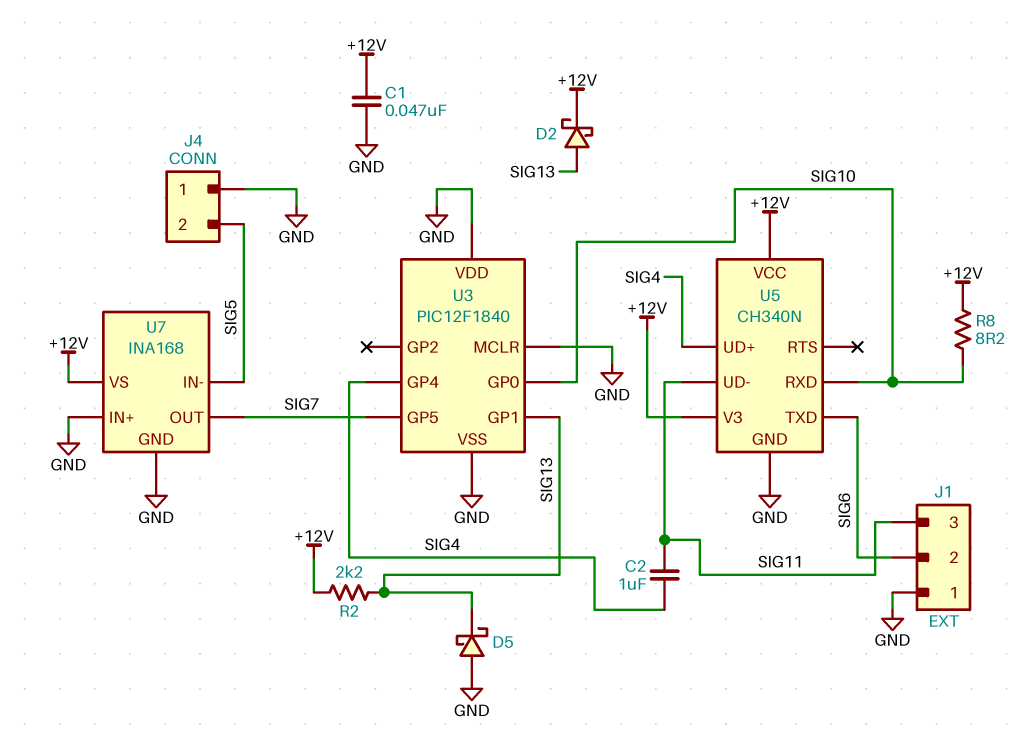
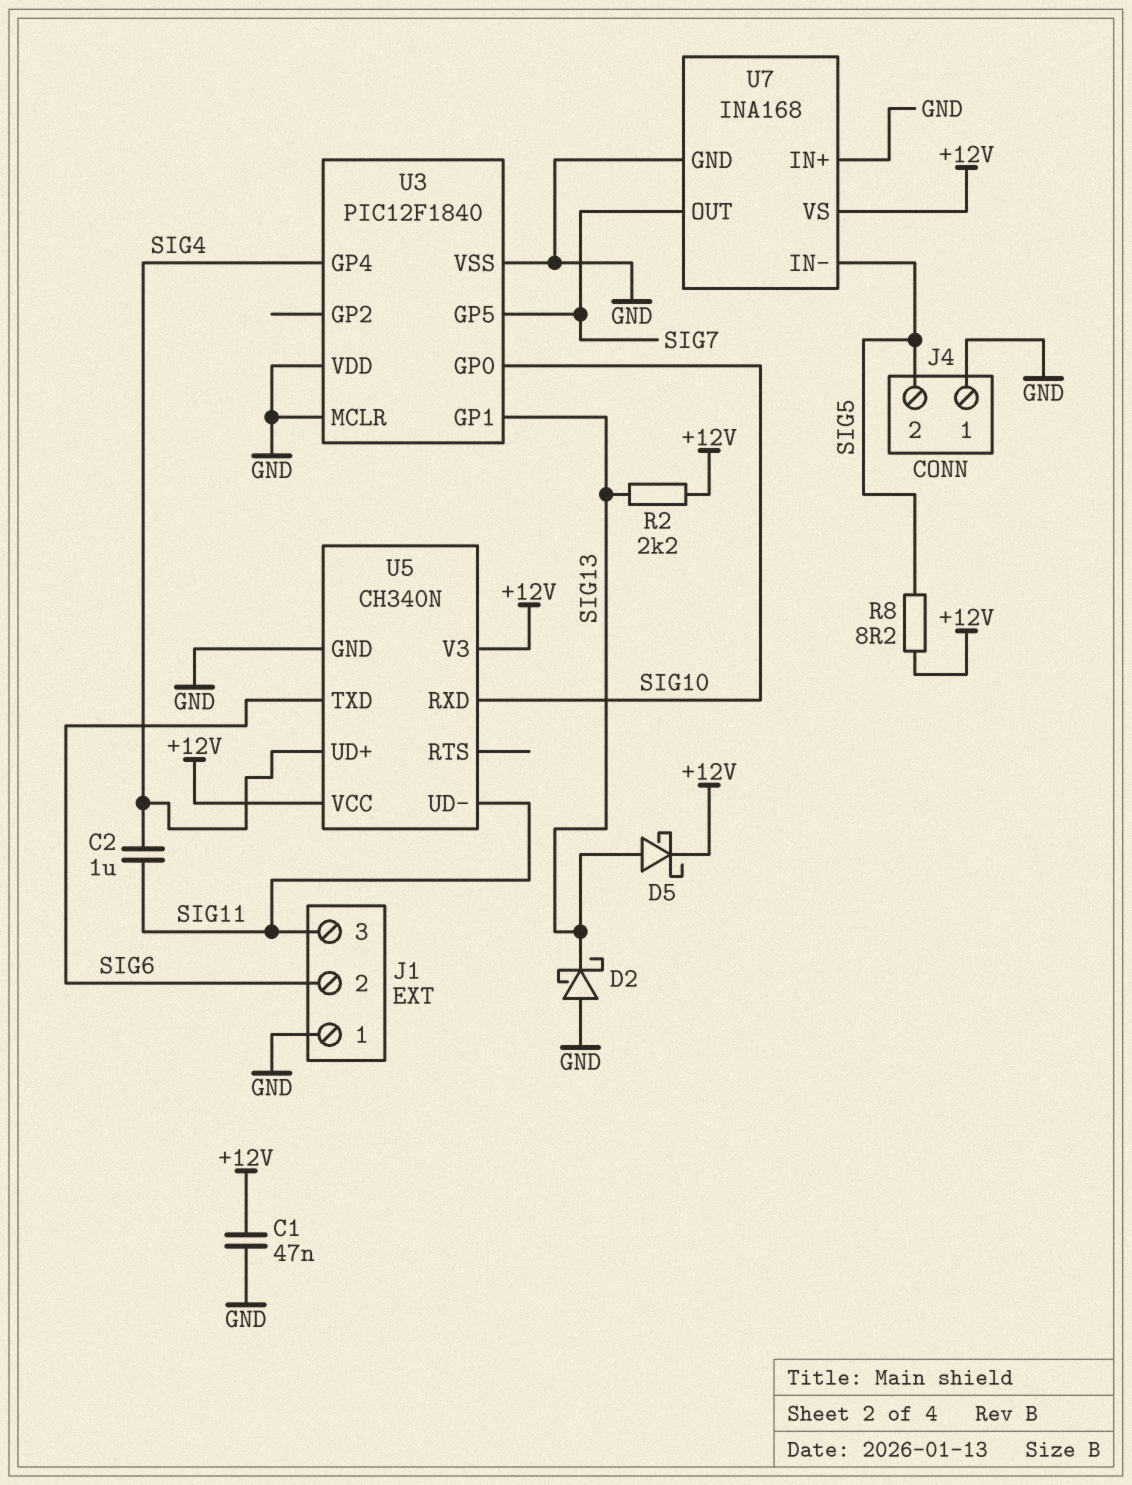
D2: schottky (A SIG13, K +12V) -> schottky (A GND, K SIG13)
D5: schottky (A GND, K SIG13) -> schottky (A SIG13, K +12V)
R8: 8.2 (+12V, SIG10) -> 8.2 (+12V, SIG5)

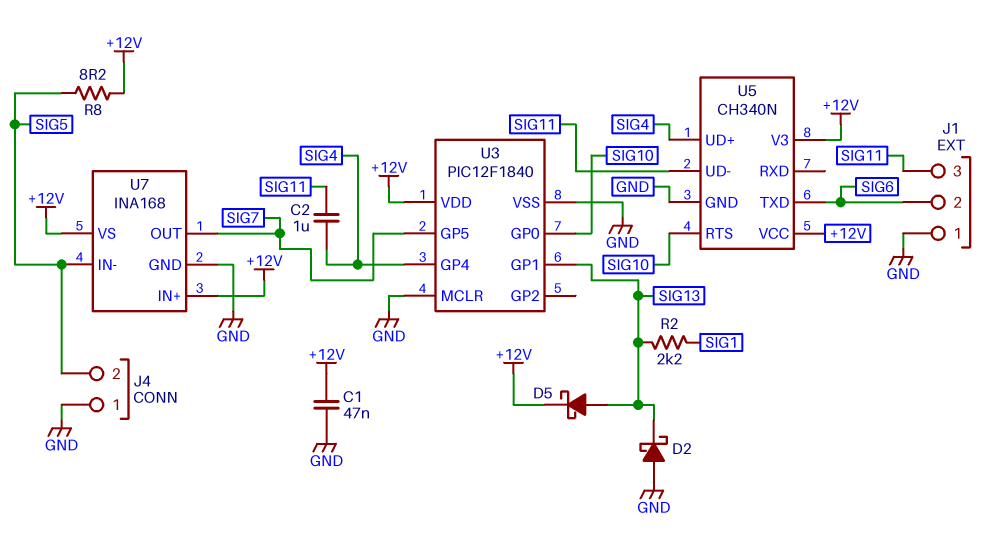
R2: 2.2k (+12V, SIG13) -> 2.2k (SIG1, SIG13)
U3 pin VDD: GND -> +12V
U5 pin RTS: none -> SIG10
U5 pin RXD: SIG10 -> none
U7 pin IN+: GND -> +12V

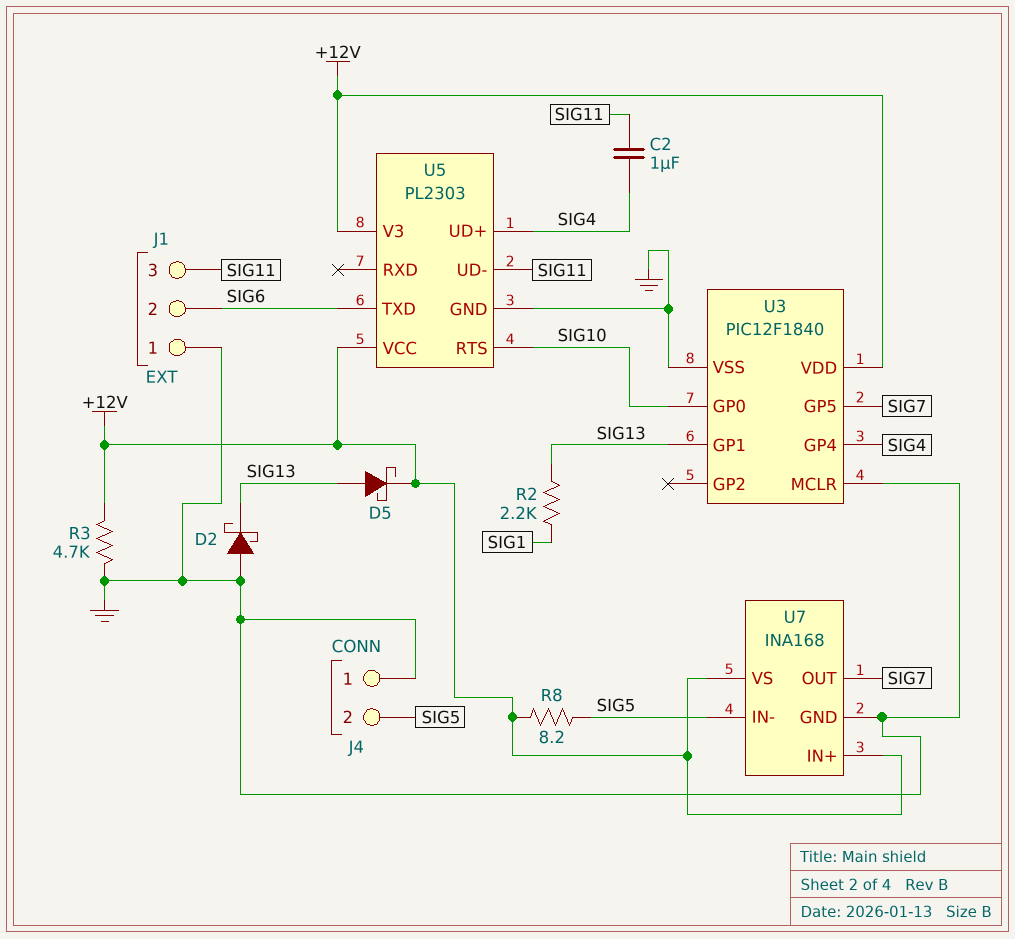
C1: 47nF (+12V, GND) -> none
R3: none -> 4.7k (+12V, GND)
U5: CH340N -> PL2303

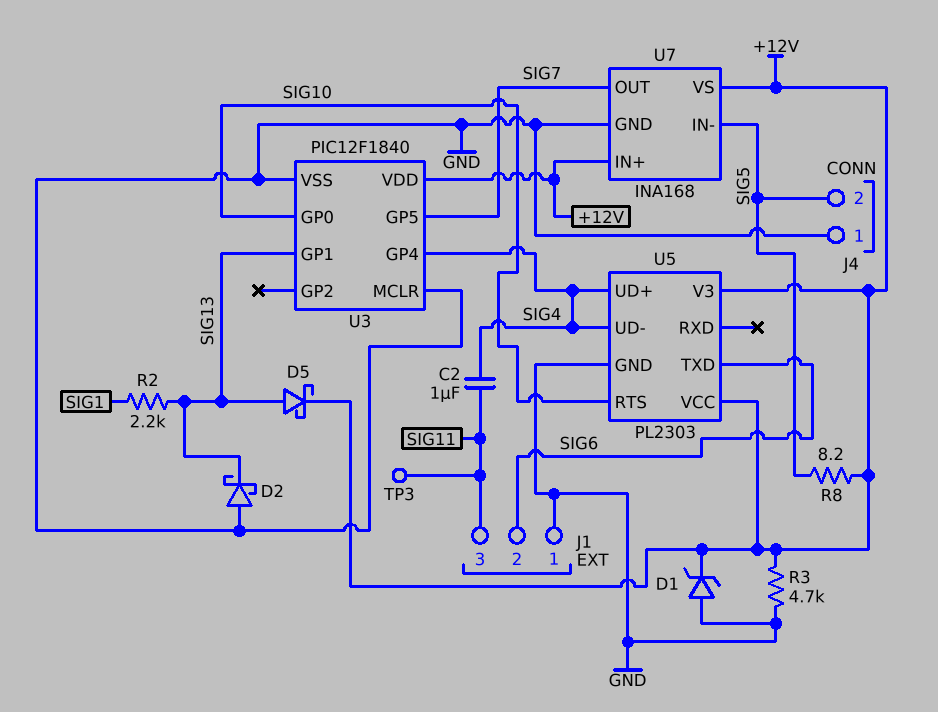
D1: none -> zener (A GND, K +12V)
TP3: none -> test point (SIG11)
U5 pin UD-: SIG11 -> SIG4

